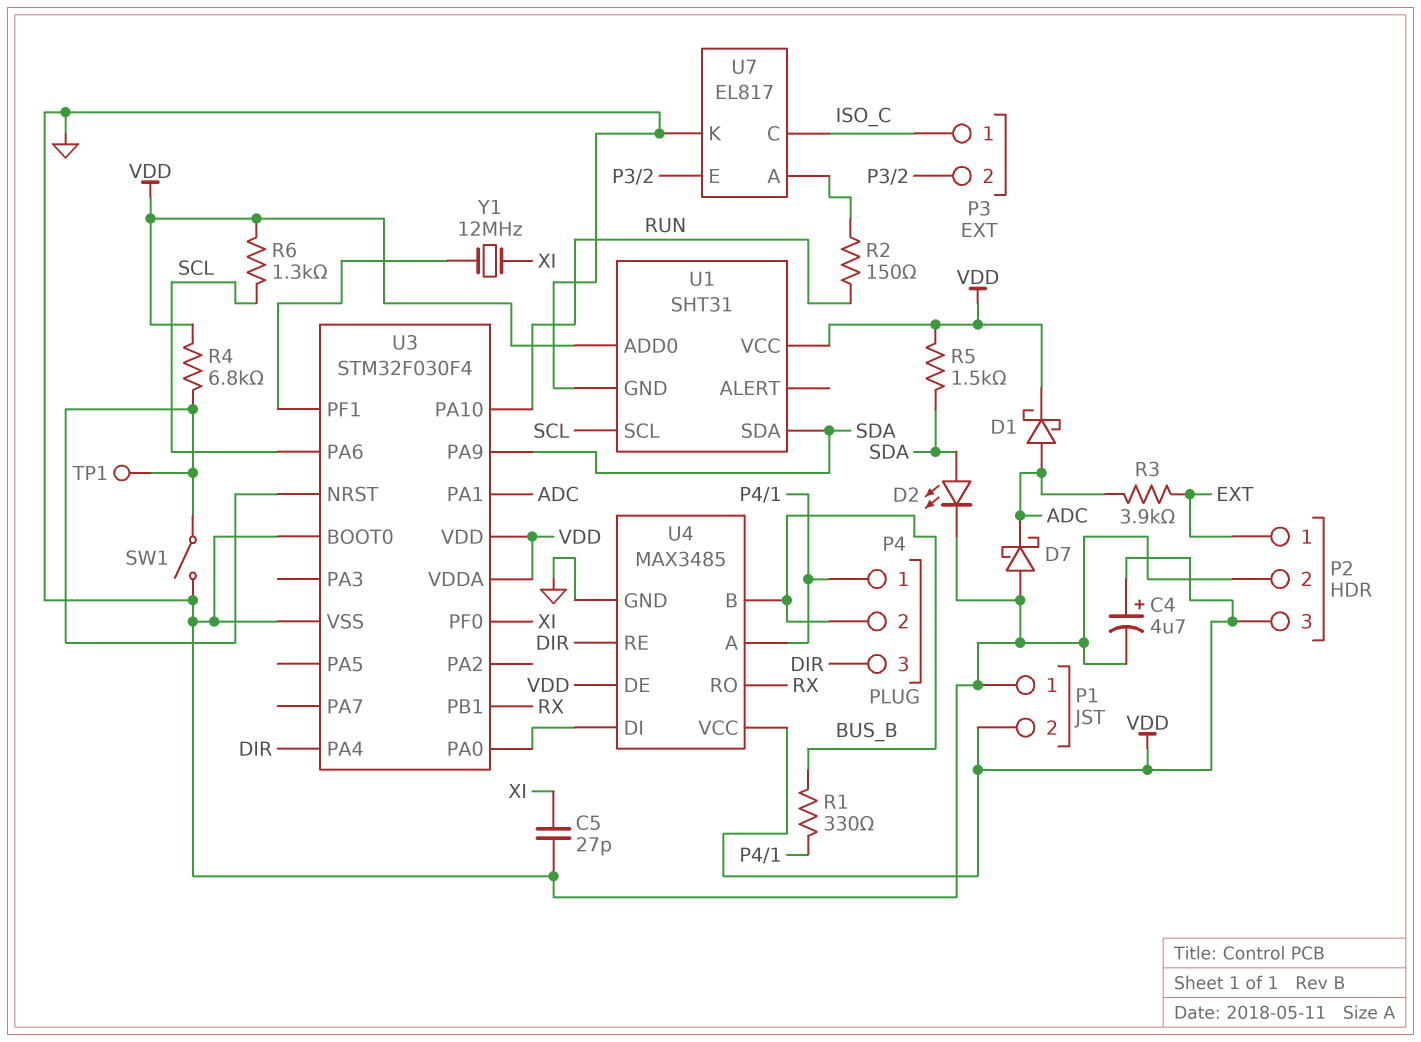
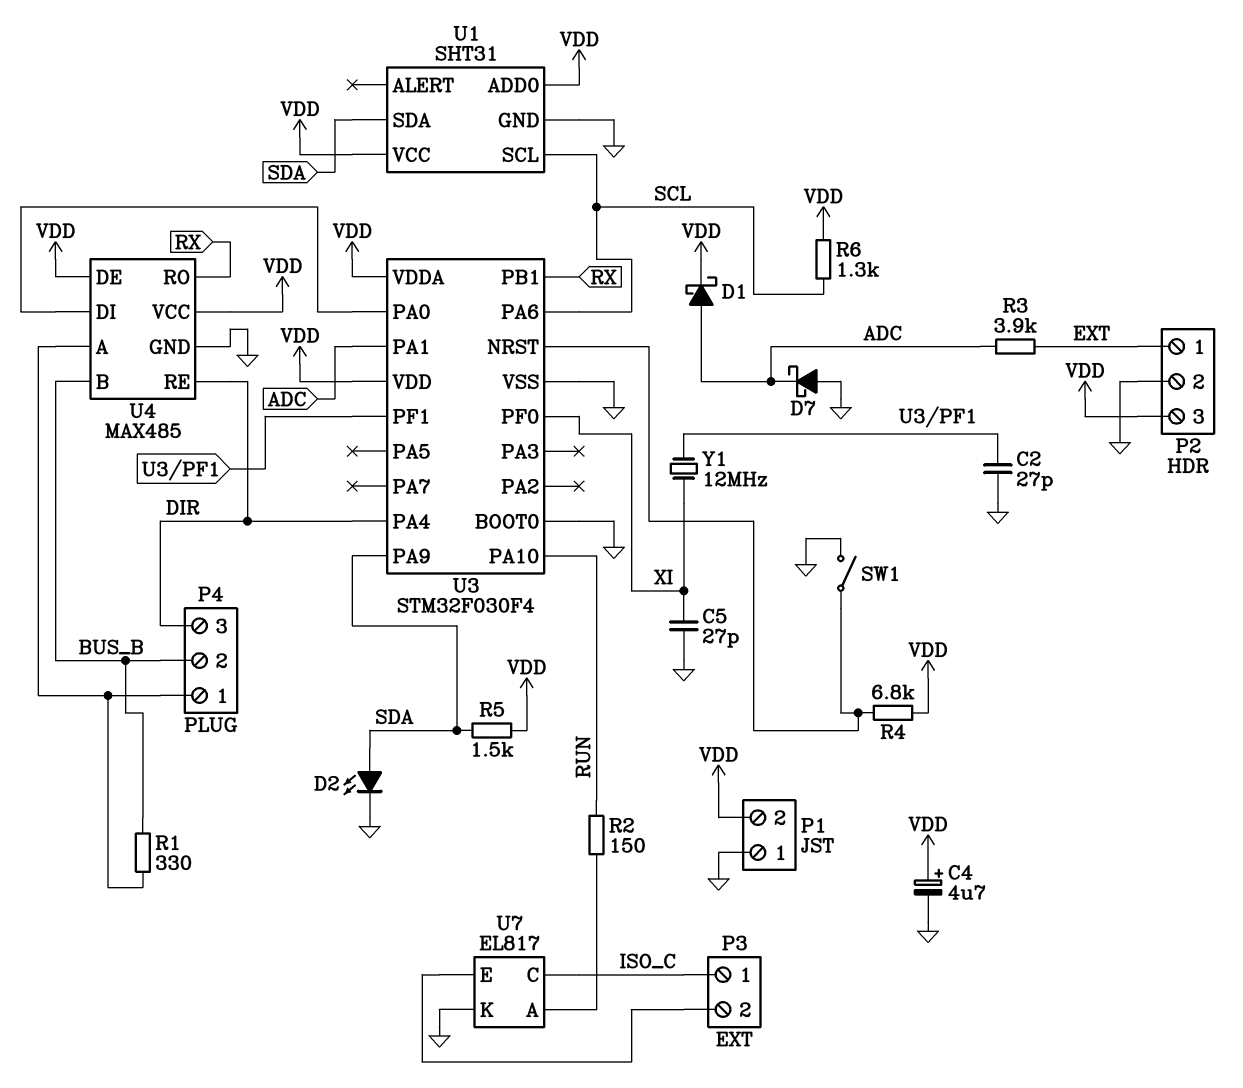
C2: none -> 27pF (GND, U3/PF1)
TP1: test point (U3/NRST) -> none
U4: MAX3485 -> MAX485

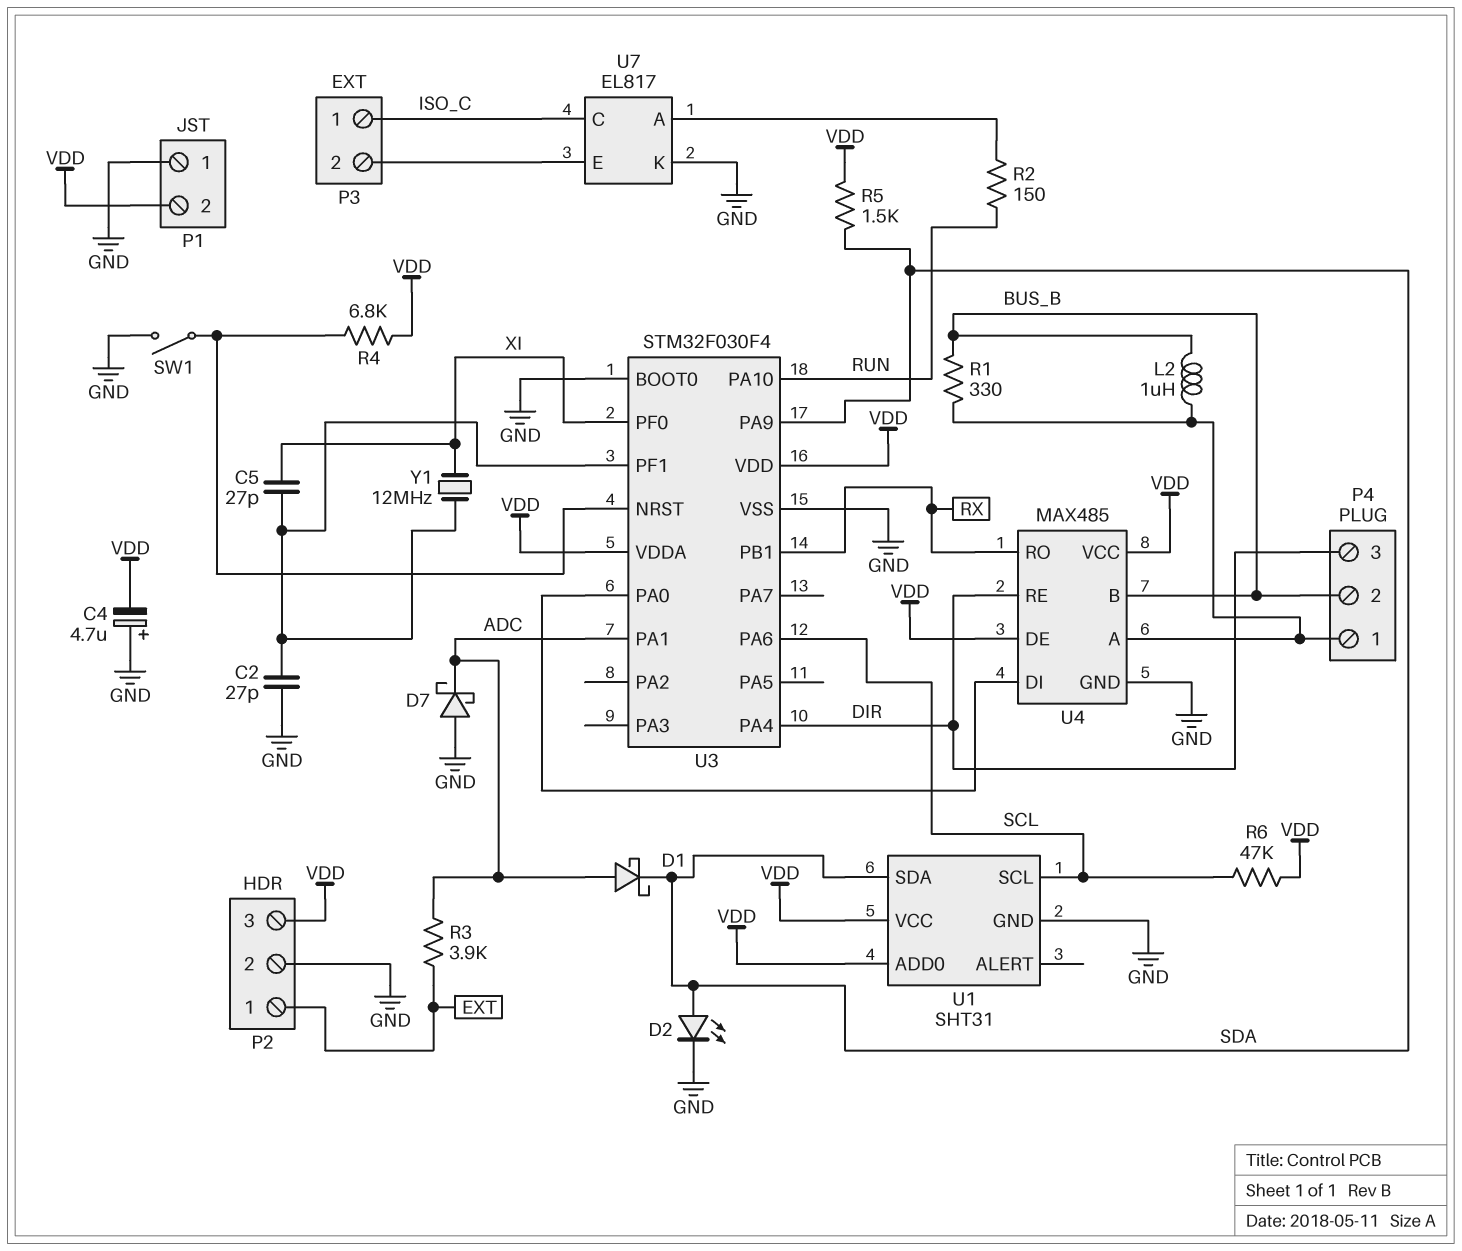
C4: 4.7uF (plus VDD, minus GND) -> 4.7uF (plus GND, minus VDD)
C5: 27pF (GND, XI) -> 27pF (U3/PF1, XI)
D1: schottky (A ADC, K VDD) -> schottky (A ADC, K SDA)
L2: none -> 1uH (BUS_B, P4/1)
R6: 1.3k (SCL, VDD) -> 47k (SCL, VDD)

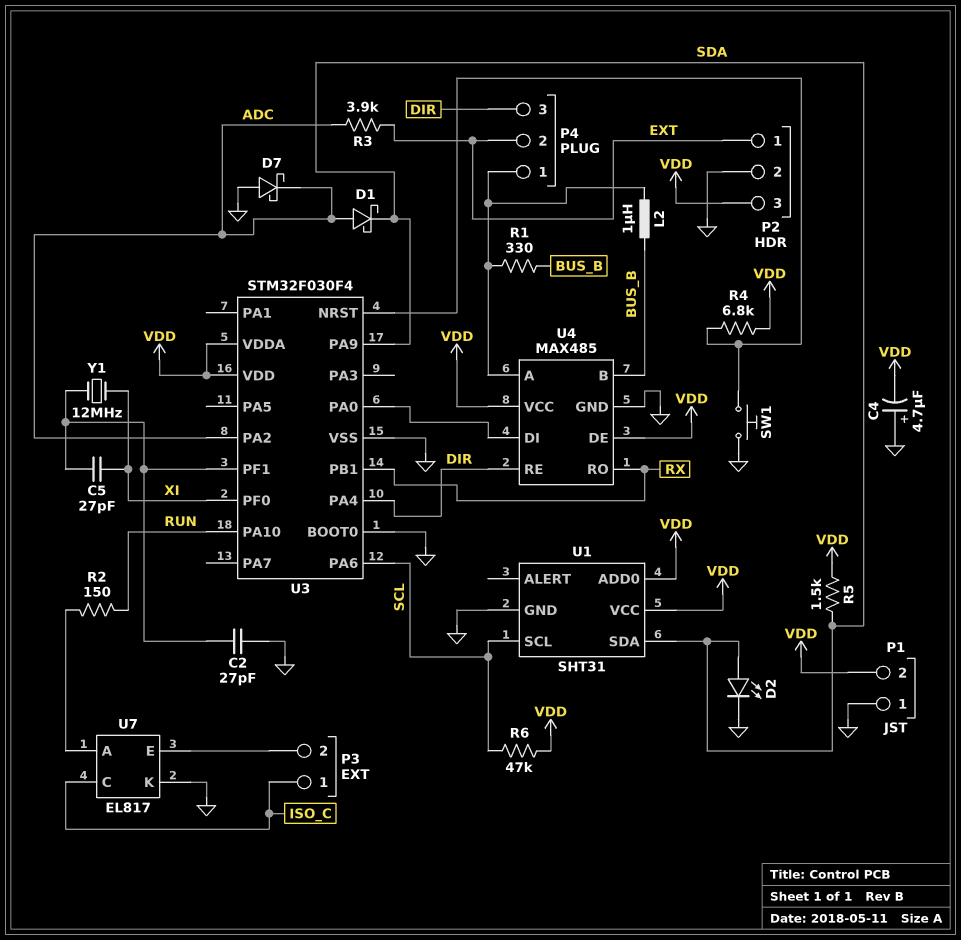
P4 pin 2: BUS_B -> EXT
SW1: switch (GND, U3/NRST) -> button (GND, U3/NRST)
U3 pin PA1: ADC -> none
U3 pin PA2: none -> ADC

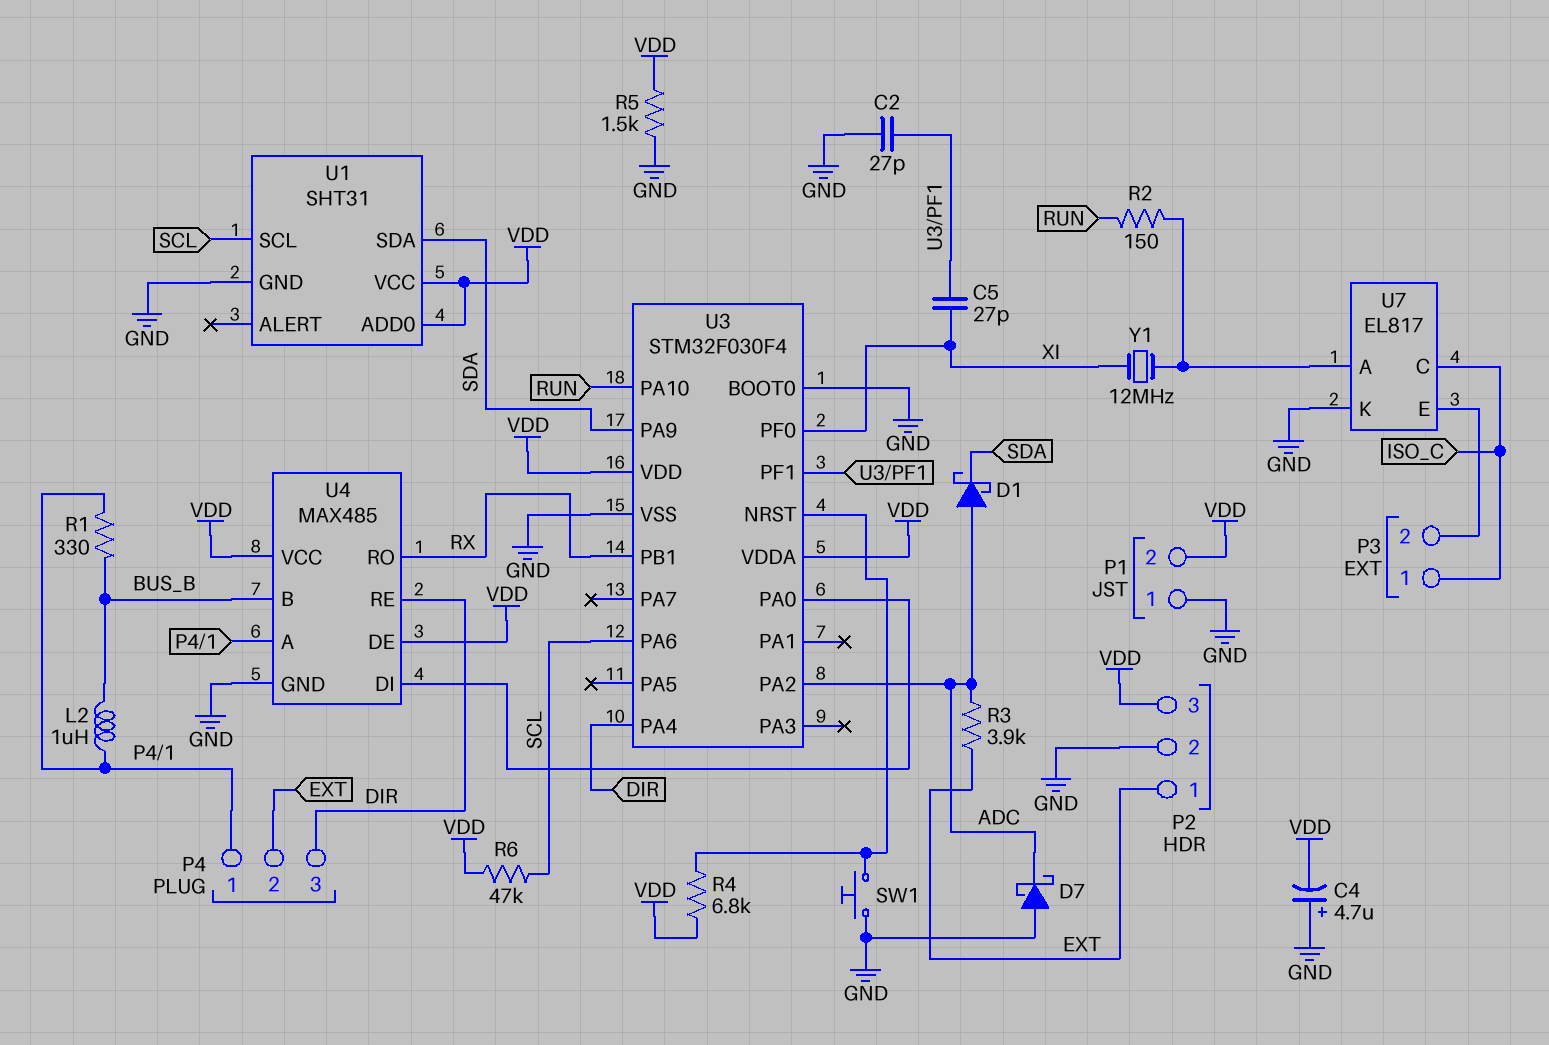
D2: LED (A SDA, K GND) -> none
R5: 1.5k (SDA, VDD) -> 1.5k (GND, VDD)
Y1: 12MHz (U3/PF1, XI) -> 12MHz (U7/A, XI)

